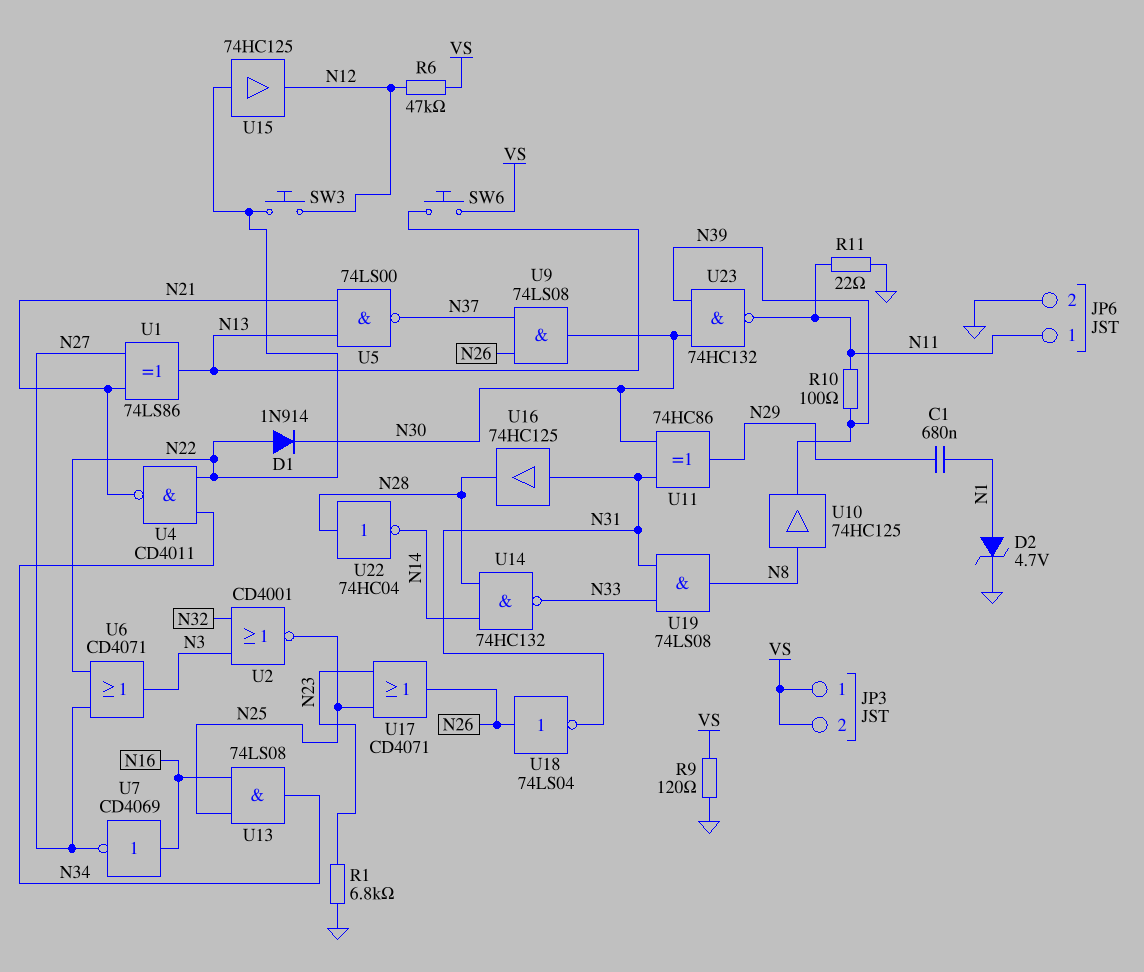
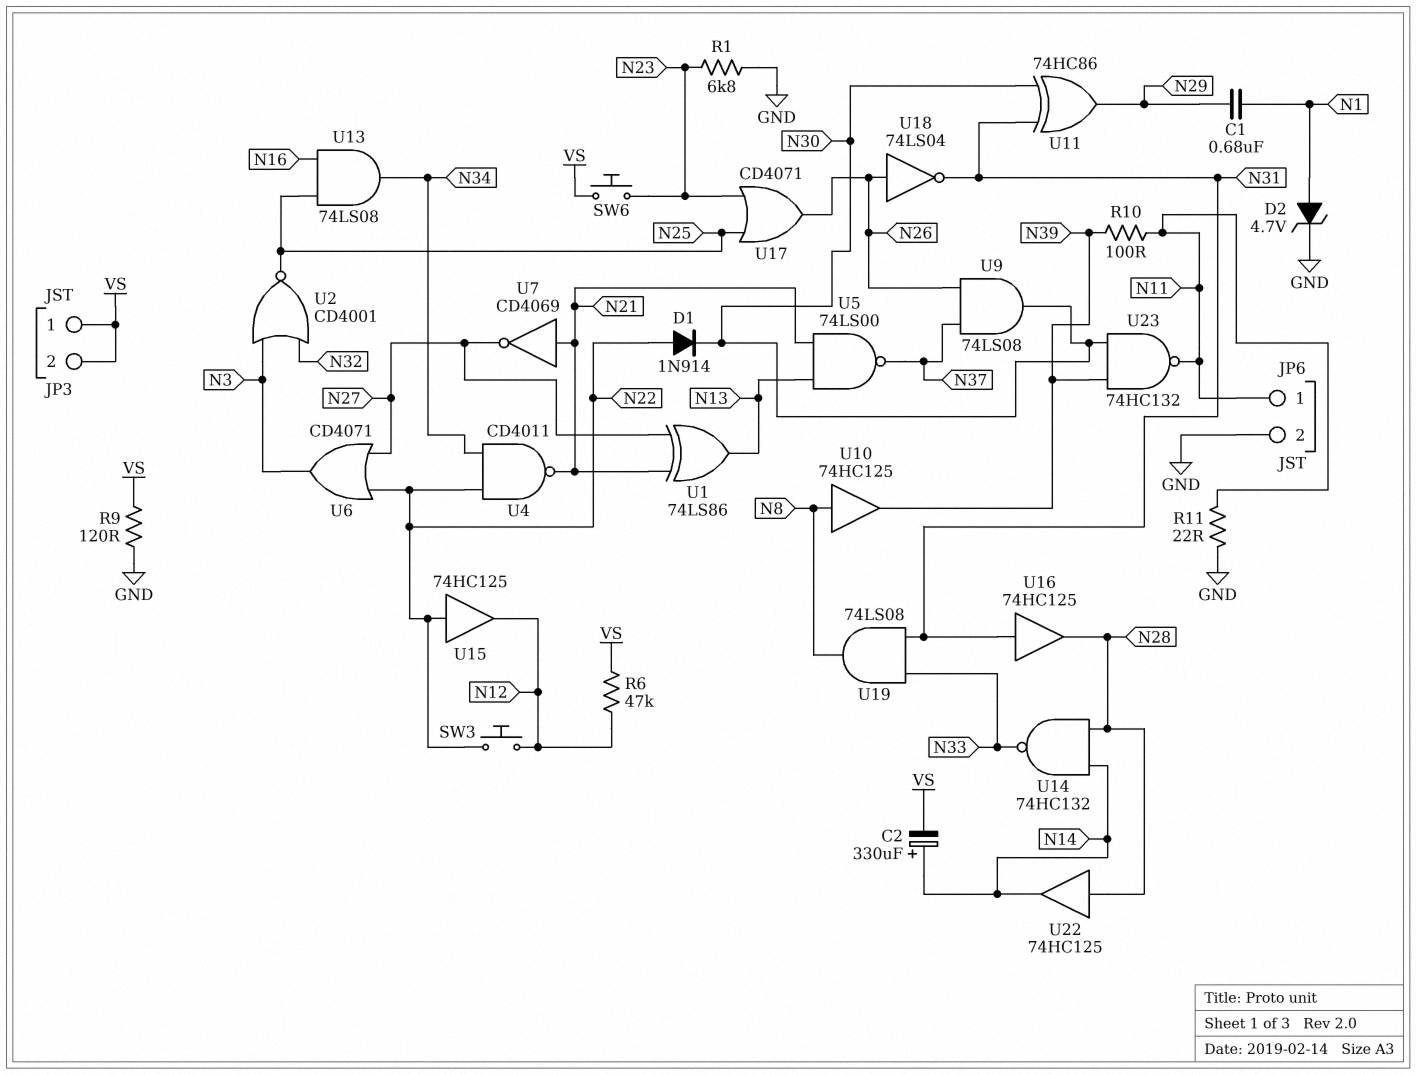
C2: none -> 330uF (plus N14, minus VS)
SW6: button (N13, VS) -> button (N23, VS)
U7: NOT CD4069 (in N16, out N27) -> NOT CD4069 (in N21, out N27)
U22: NOT 74HC04 (in N28, out N14) -> buffer 74HC125 (in N28, out N14)

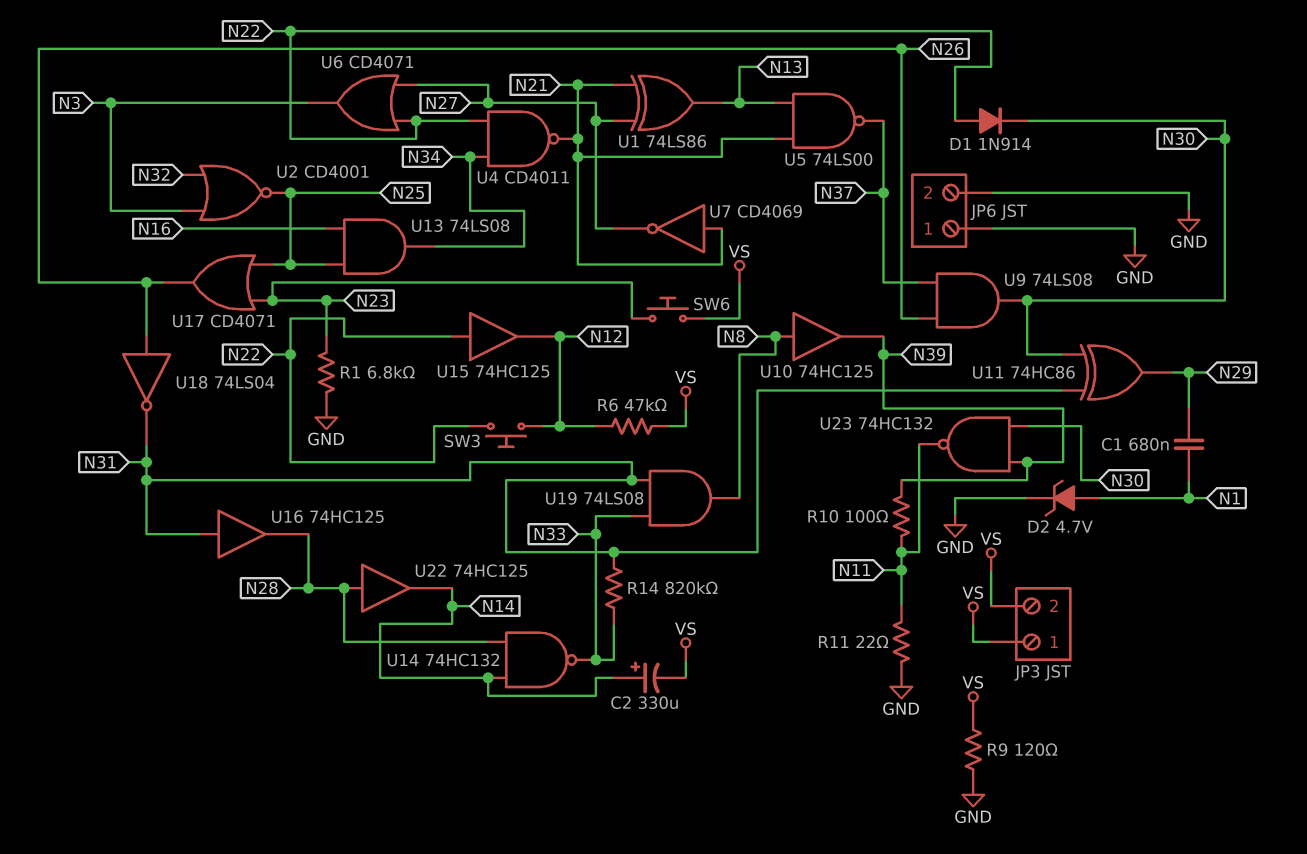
JP6 pin 1: N11 -> GND
R14: none -> 820k (N31, N33)

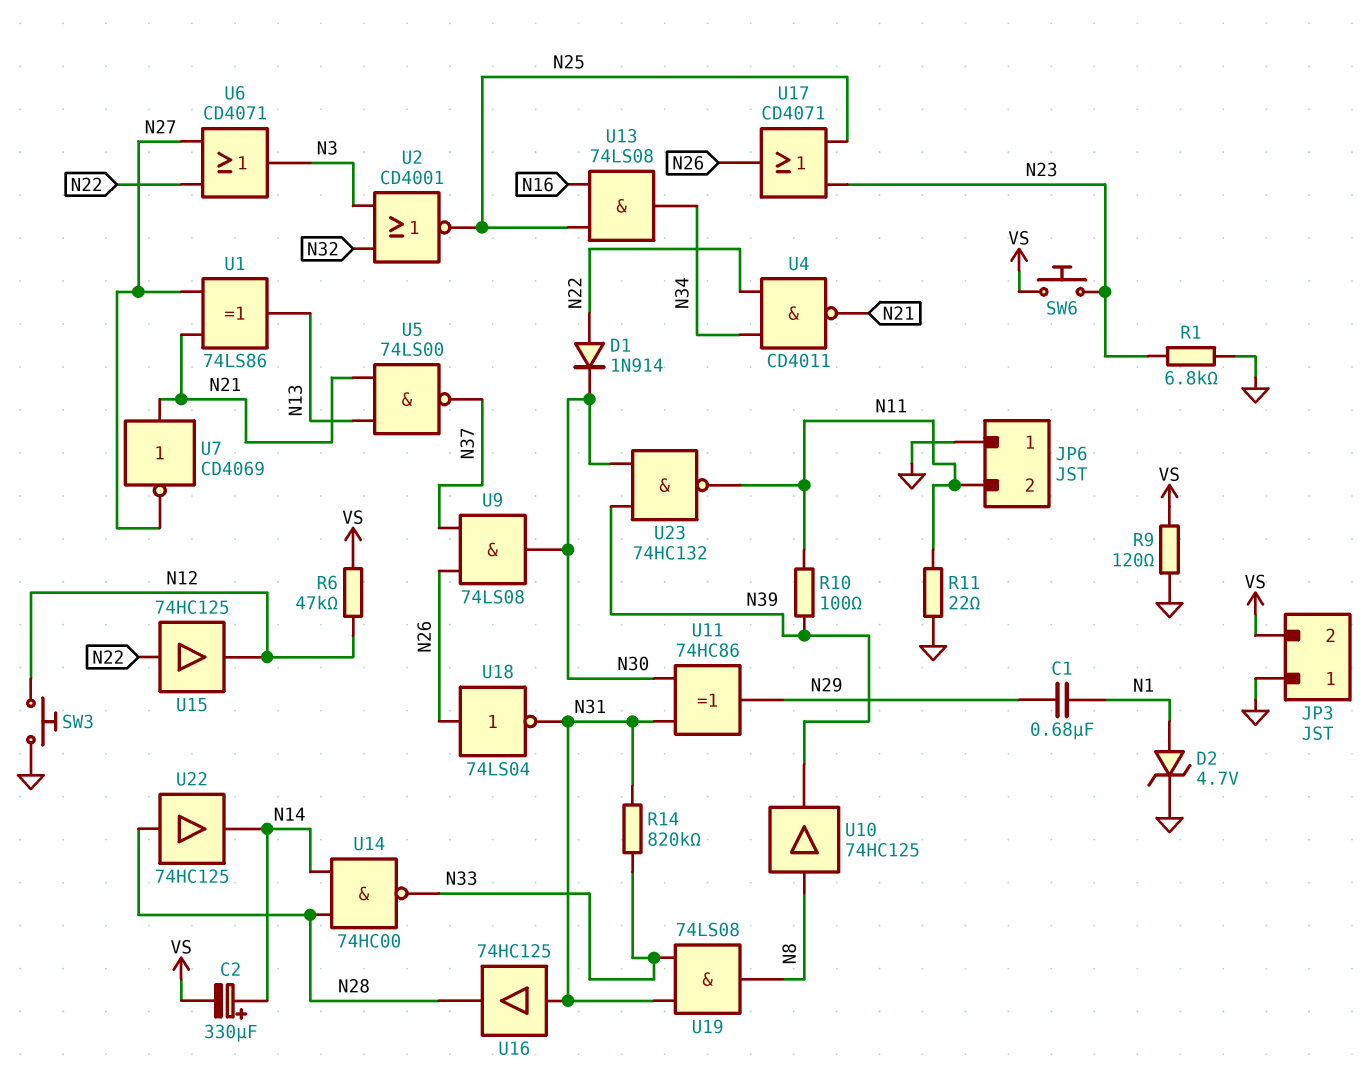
JP3 pin 1: VS -> GND
JP6 pin 2: GND -> N11
SW3: button (N12, N22) -> button (GND, N12)
U14: NAND 74HC132 (in N14, in N28, out N33) -> NAND 74HC00 (in N14, in N28, out N33)

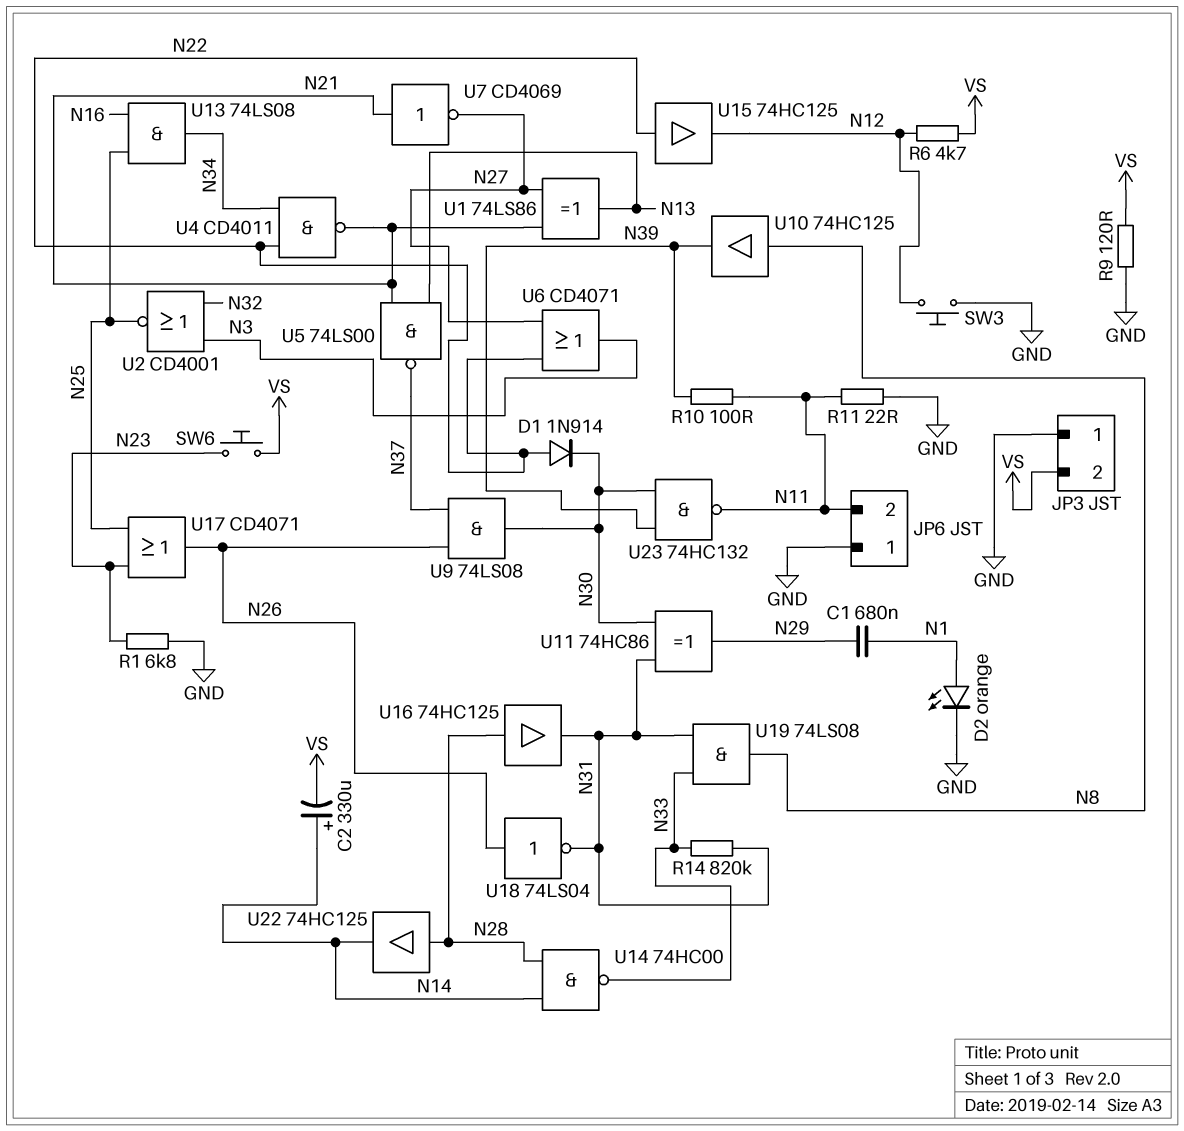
D2: zener 4.7V (A N1, K GND) -> LED orange (A N1, K GND)
R6: 47k (N12, VS) -> 4.7k (N12, VS)
U16: buffer 74HC125 (in N31, out N28) -> buffer 74HC125 (in N28, out N31)

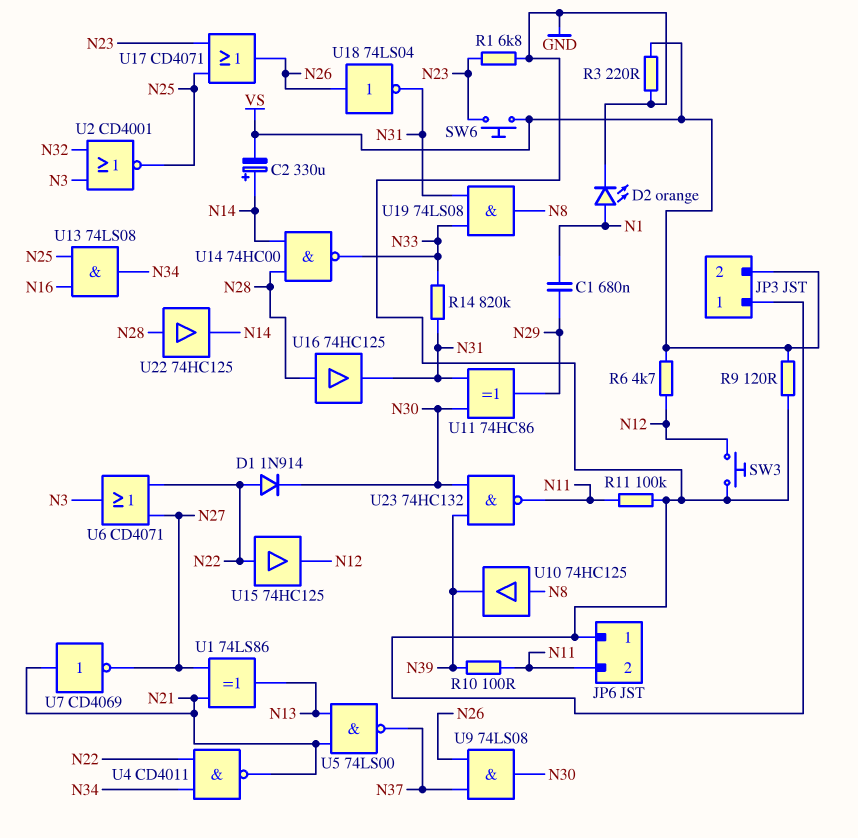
R3: none -> 220 (GND, VS)
R11: 22 (GND, N11) -> 100k (GND, N11)

